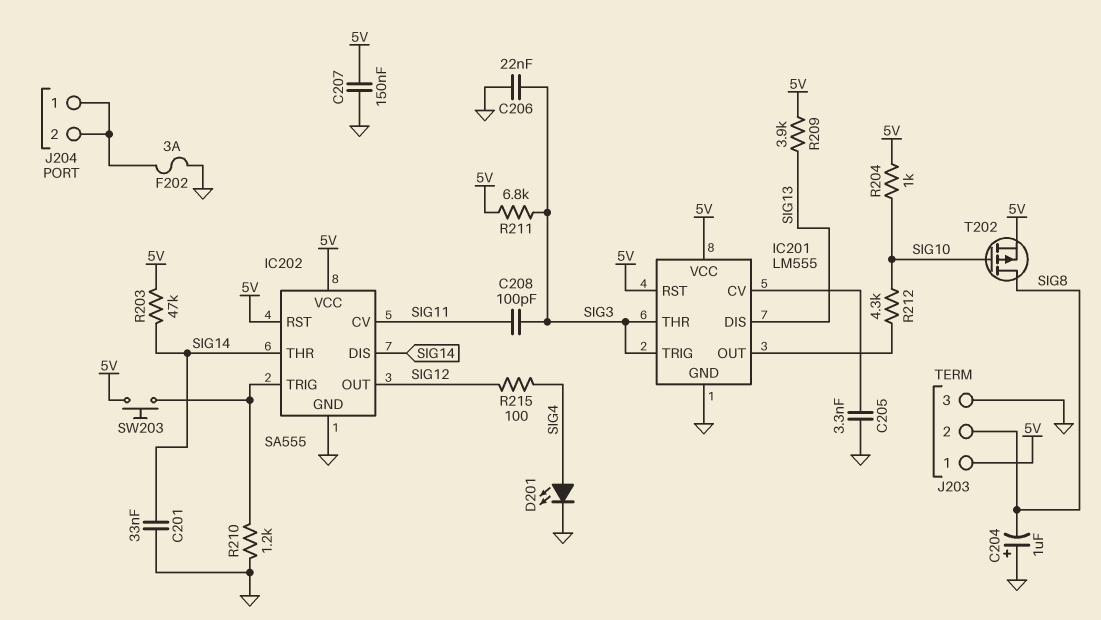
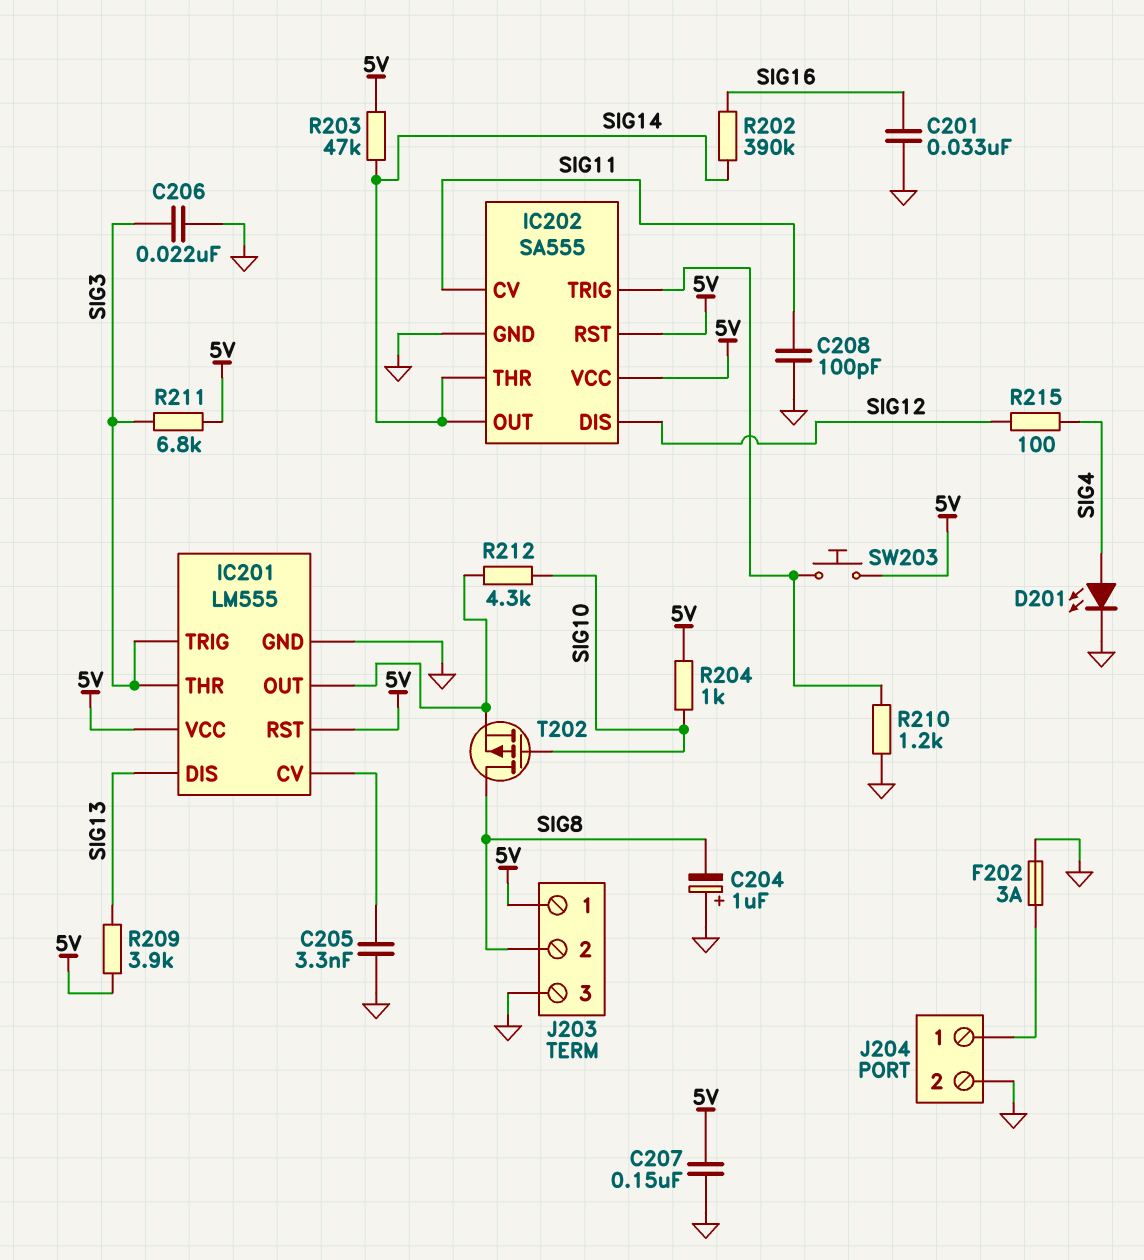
C201: 33nF (GND, SIG14) -> 33nF (GND, SIG16)
C208: 100pF (SIG3, SIG11) -> 100pF (GND, SIG11)
IC202 pin DIS: SIG14 -> SIG12
IC202 pin OUT: SIG12 -> SIG14
J204 pin 2: J204/1 -> GND
R202: none -> 390k (SIG14, SIG16)
T202: PMOS (G SIG10, D SIG8, S 5V) -> PMOS (G SIG10, D SIG8, S IC201/OUT)

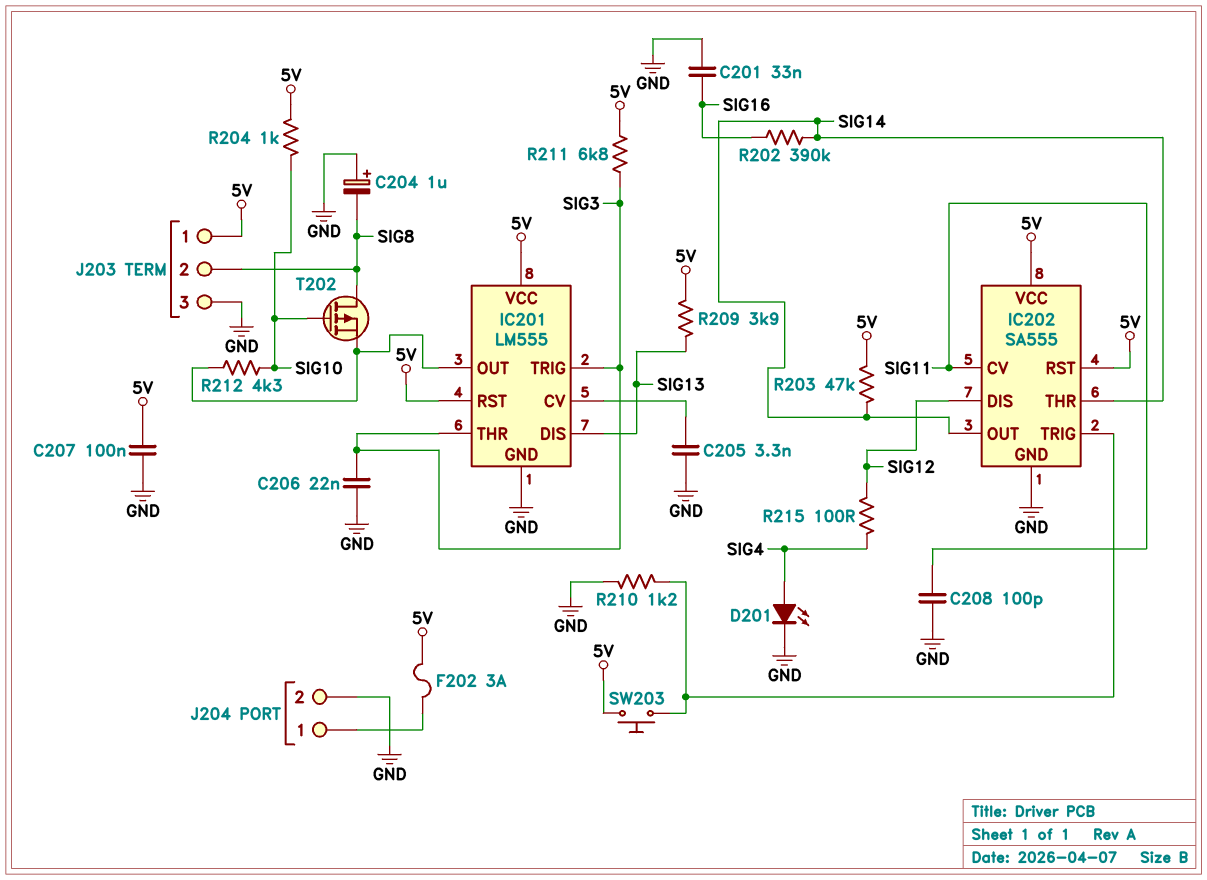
C207: 150nF (5V, GND) -> 100nF (5V, GND)
F202: 3A (GND, J204/1) -> 3A (5V, J204/1)

